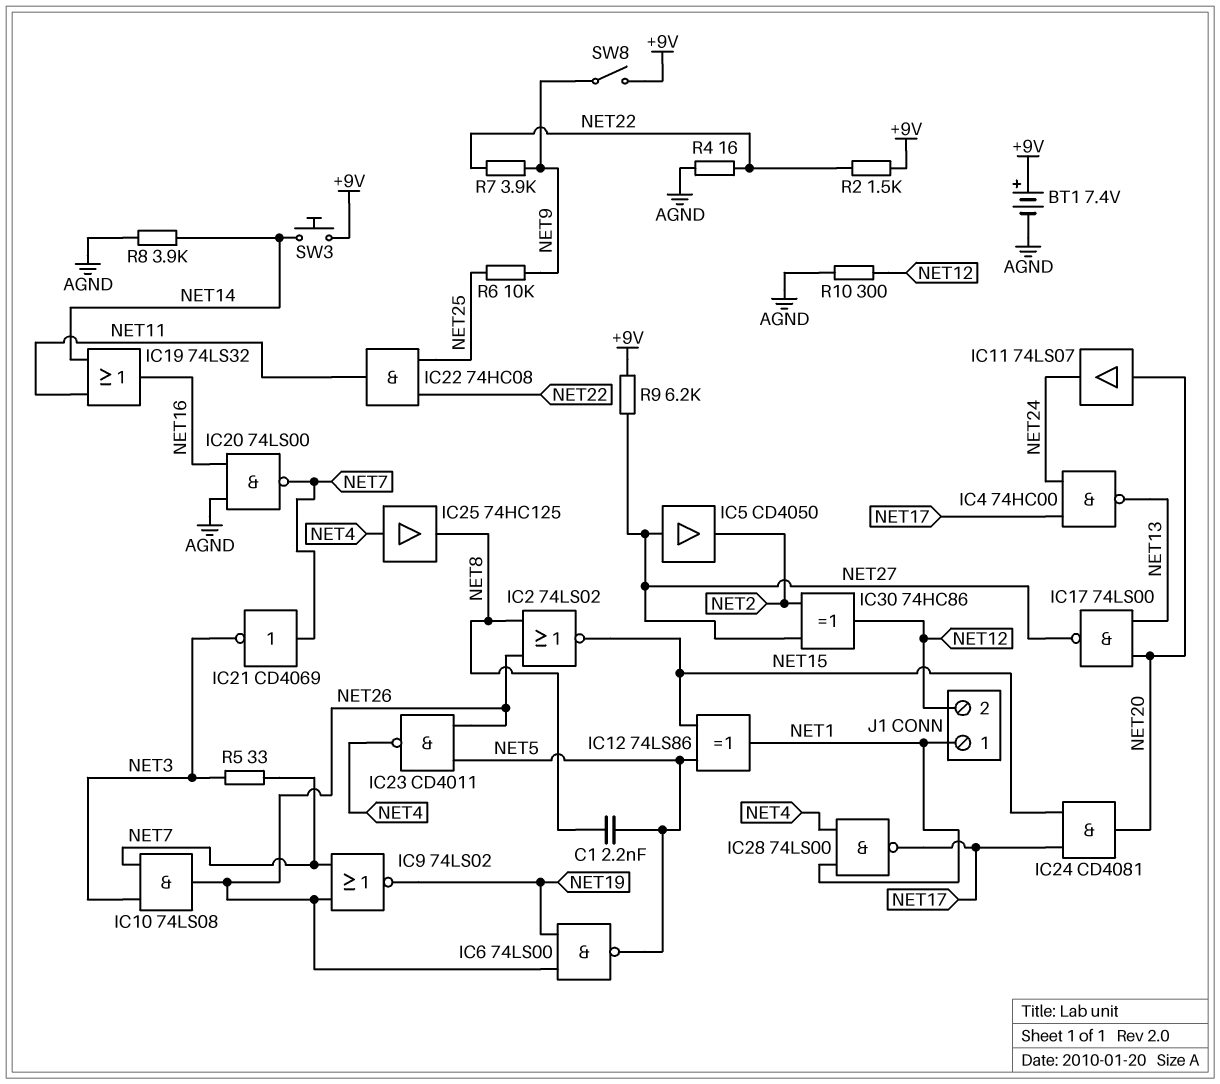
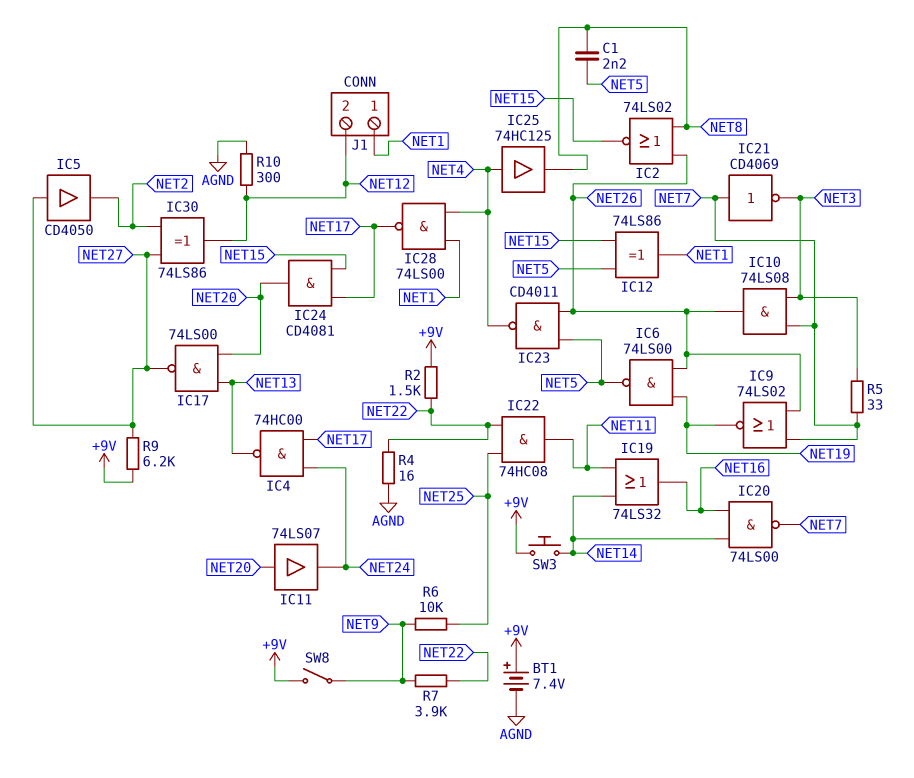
IC20: NAND 74LS00 (in AGND, in NET16, out NET7) -> NAND 74LS00 (in NET14, in NET16, out NET7)
IC30: XOR 74HC86 (in NET2, in NET27, out NET12) -> XOR 74LS86 (in NET2, in NET27, out NET12)
R8: 3.9k (AGND, NET14) -> none

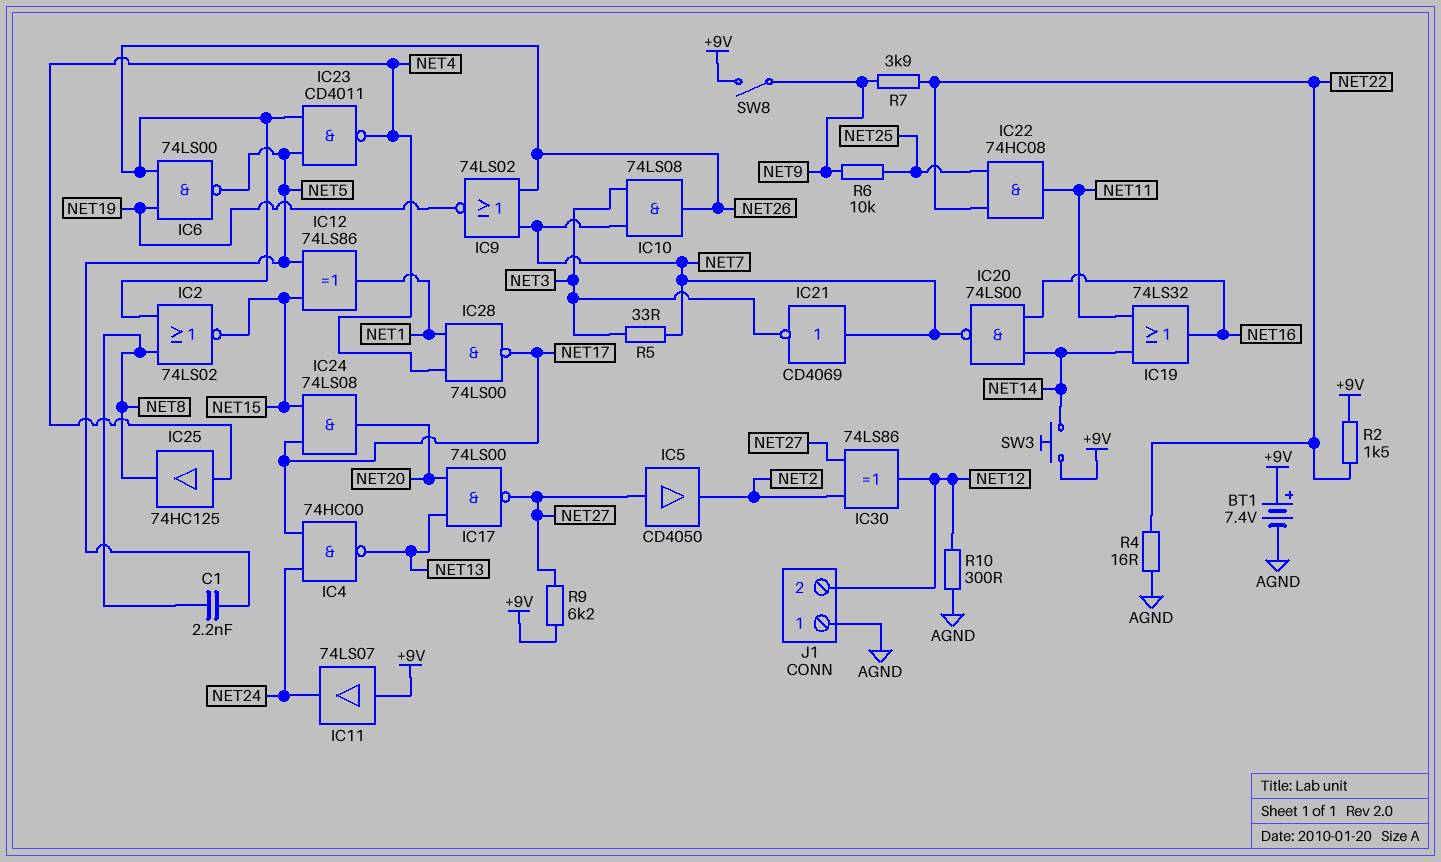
IC11: buffer 74LS07 (in NET20, out NET24) -> buffer 74LS07 (in +9V, out NET24)
IC24: AND CD4081 (in NET15, in NET17, out NET20) -> AND 74LS08 (in NET15, in NET17, out NET20)
J1 pin 1: NET1 -> AGND

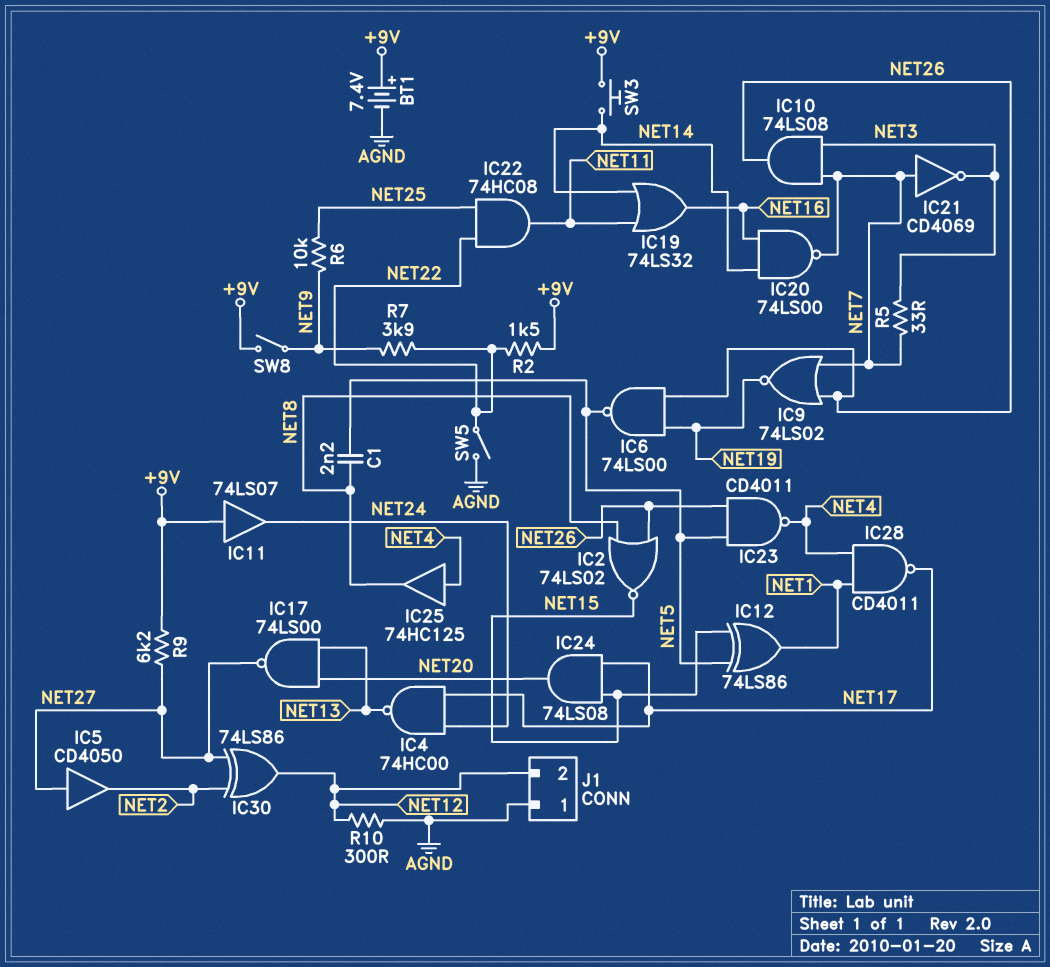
IC28: NAND 74LS00 (in NET1, in NET4, out NET17) -> NAND CD4011 (in NET1, in NET4, out NET17)
R4: 16 (AGND, NET22) -> none
SW5: none -> switch (AGND, NET22)

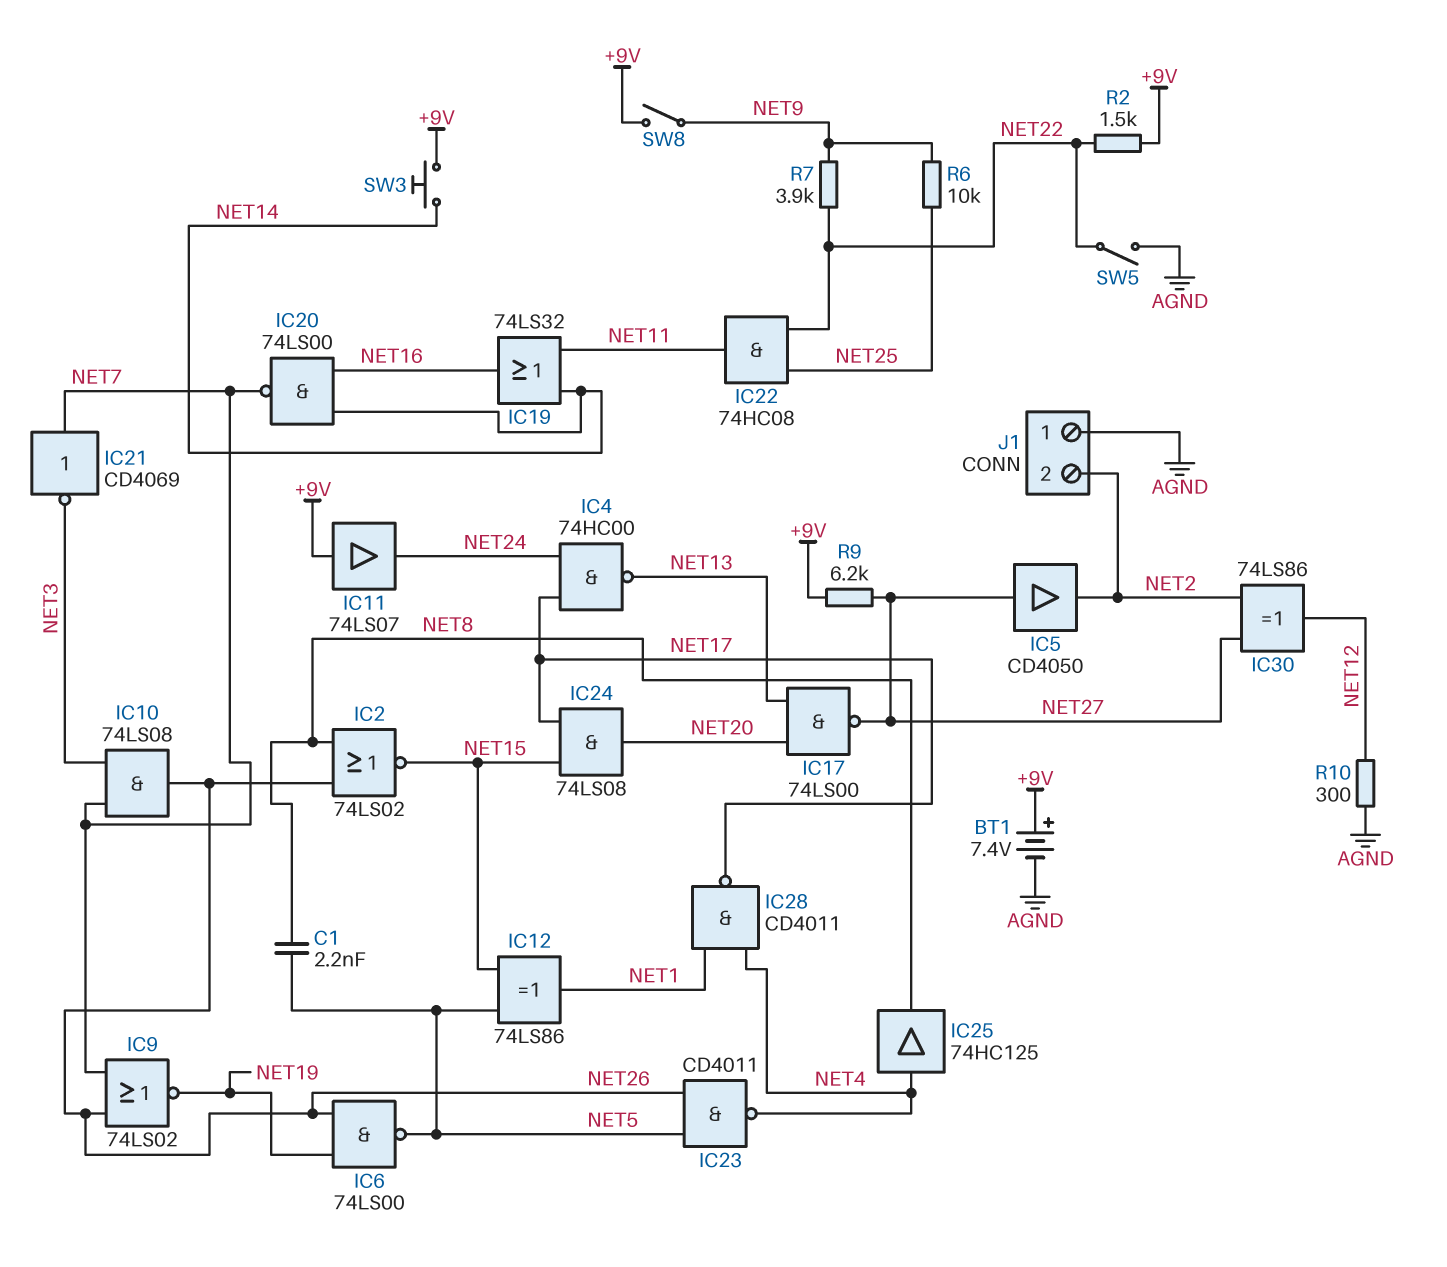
J1 pin 2: NET12 -> NET2
R5: 33 (NET3, NET7) -> none

